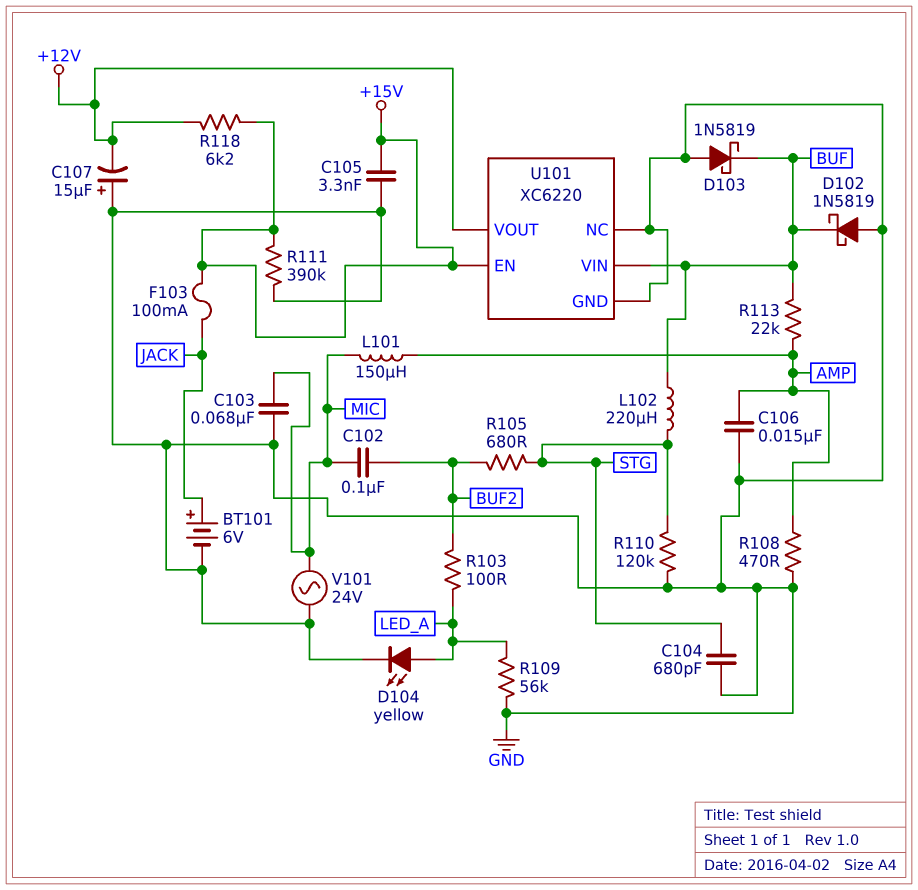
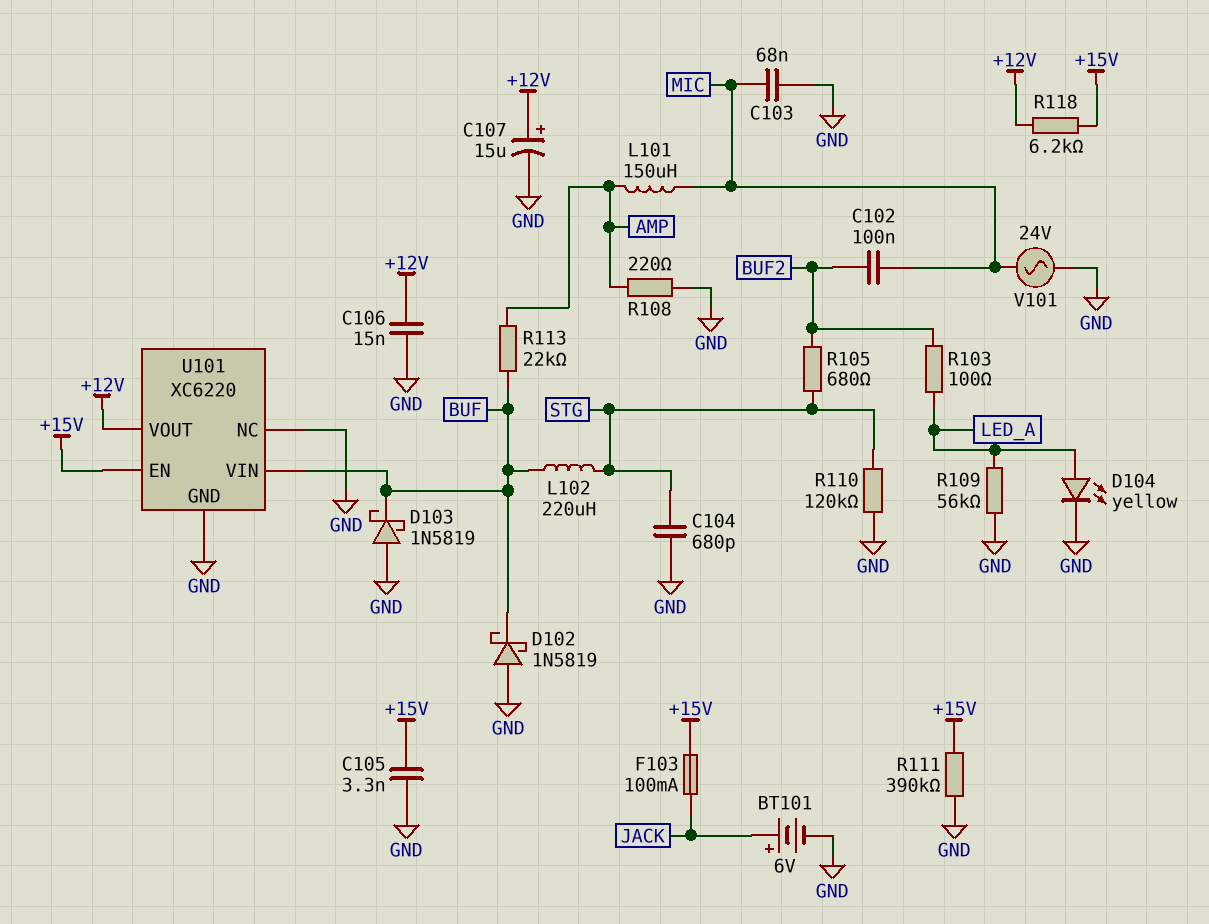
C106: 15nF (AMP, GND) -> 15nF (+12V, GND)
C107: 15uF (plus GND, minus +12V) -> 15uF (plus +12V, minus GND)
R108: 470 (AMP, GND) -> 220 (AMP, GND)

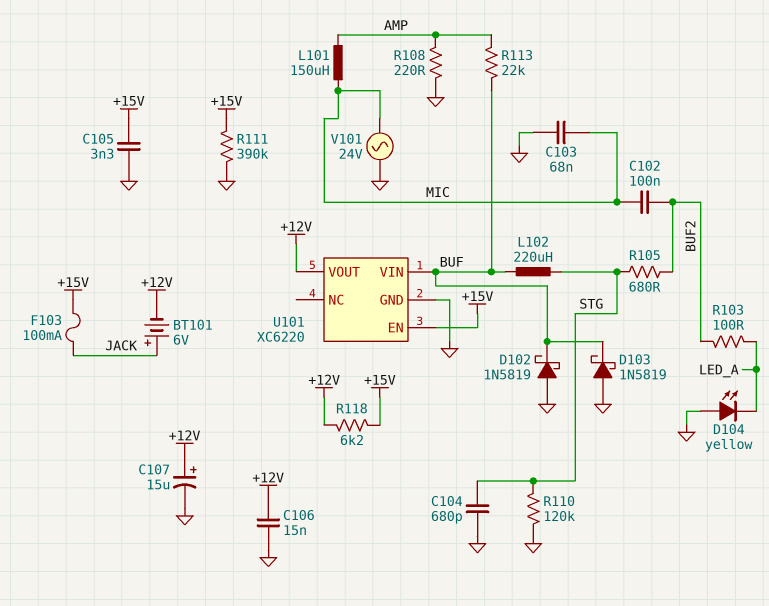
BT101: 6V (plus JACK, minus GND) -> 6V (plus JACK, minus +12V)
D104: LED yellow (A LED_A, K GND) -> LED yellow (A GND, K LED_A)
R109: 56k (GND, LED_A) -> none
U101 pin NC: GND -> none

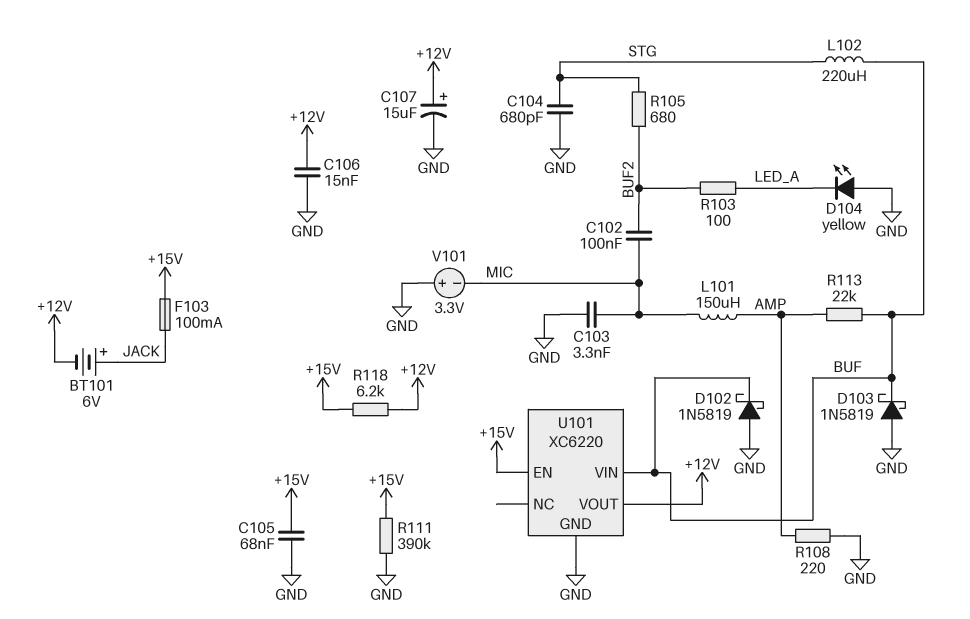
C103: 68nF (GND, MIC) -> 3.3nF (GND, MIC)
C105: 3.3nF (+15V, GND) -> 68nF (+15V, GND)
R110: 120k (GND, STG) -> none
V101: AC 24V (GND, MIC) -> 3.3V (plus GND, minus MIC)

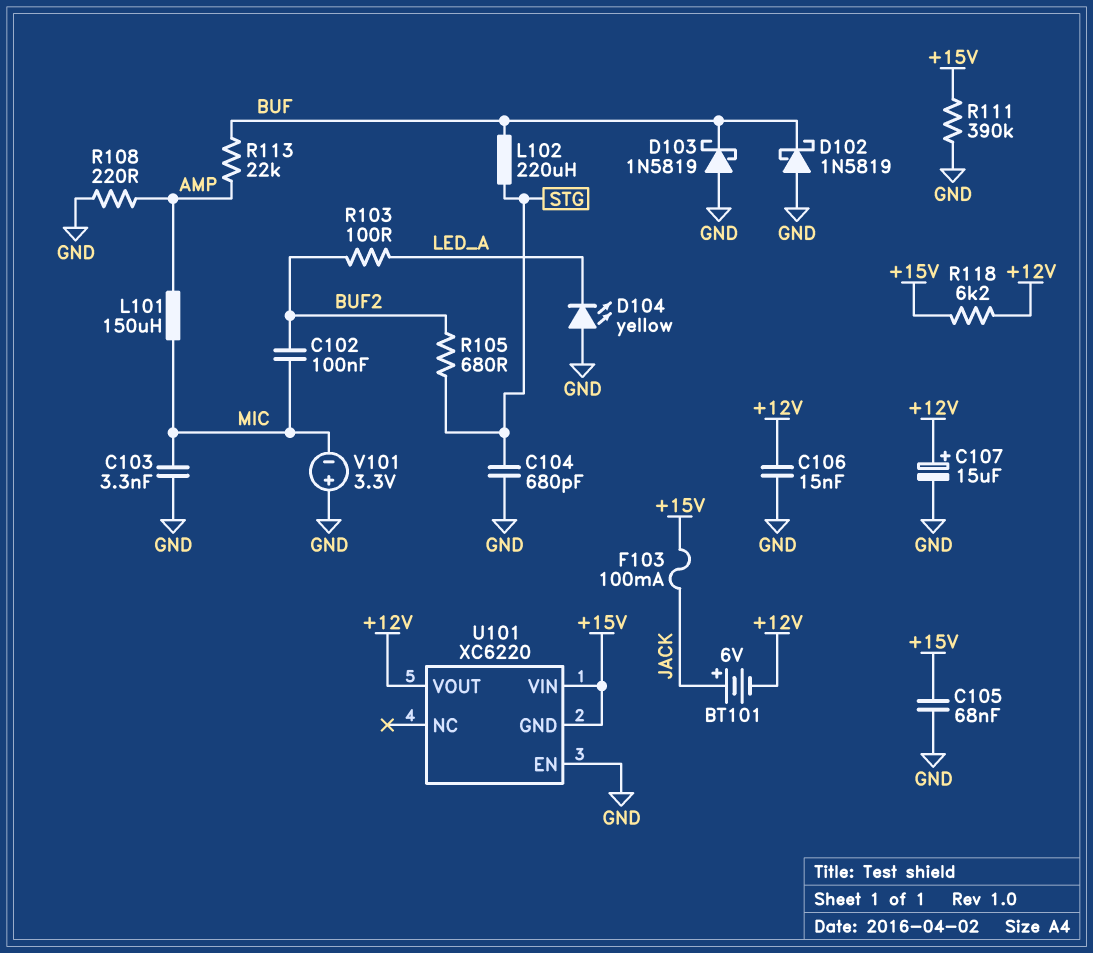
U101 pin EN: +15V -> GND
U101 pin GND: GND -> +15V
U101 pin VIN: BUF -> +15V

